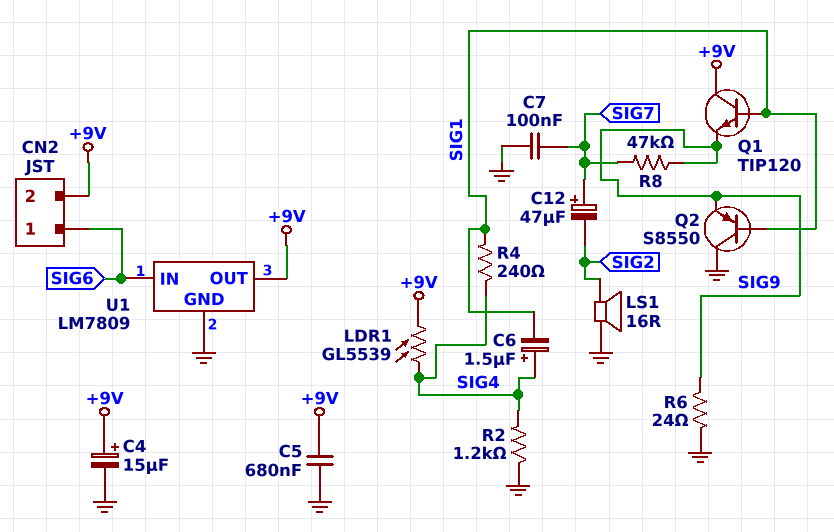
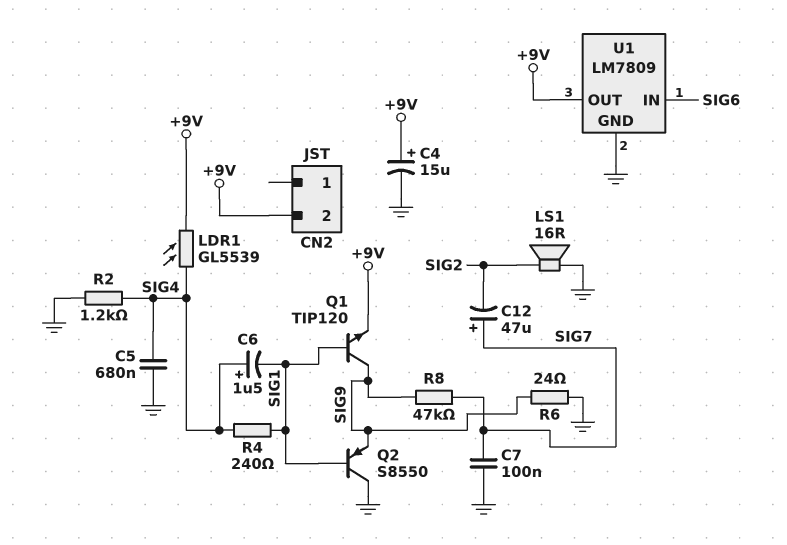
C5: 680nF (+9V, GND) -> 680nF (GND, SIG4)
CN2 pin 1: SIG6 -> none
Q1: NPN TIP120 (B SIG1, C +9V, E SIG9) -> NPN TIP120 (B SIG1, C SIG9, E +9V)

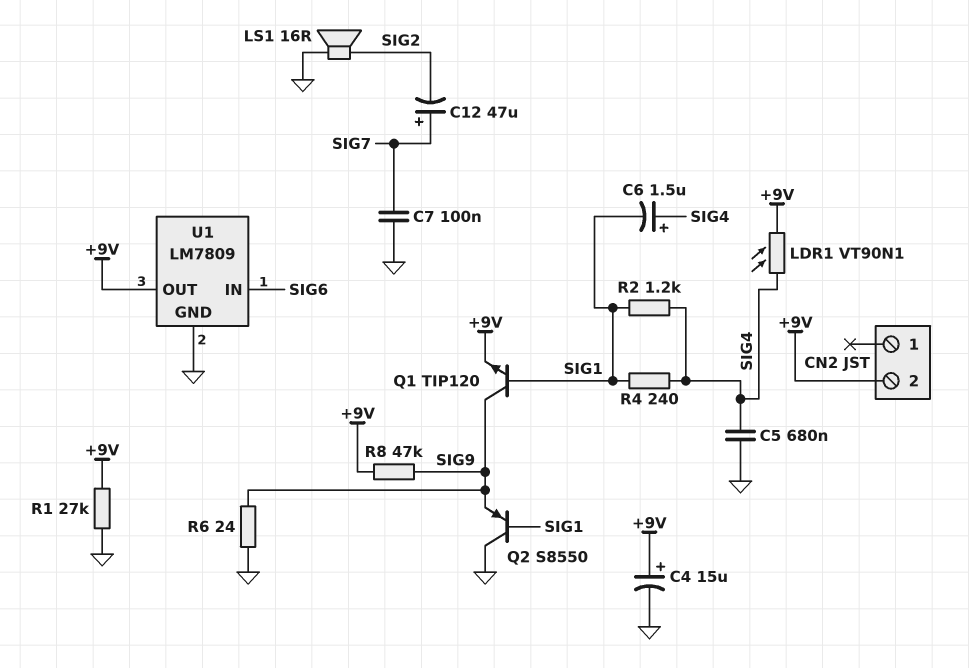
LDR1: GL5539 (+9V, SIG4) -> VT90N1 (+9V, SIG4)
R1: none -> 27k (+9V, GND)
R2: 1.2k (GND, SIG4) -> 1.2k (SIG1, SIG4)
R8: 47k (SIG7, SIG9) -> 47k (+9V, SIG9)

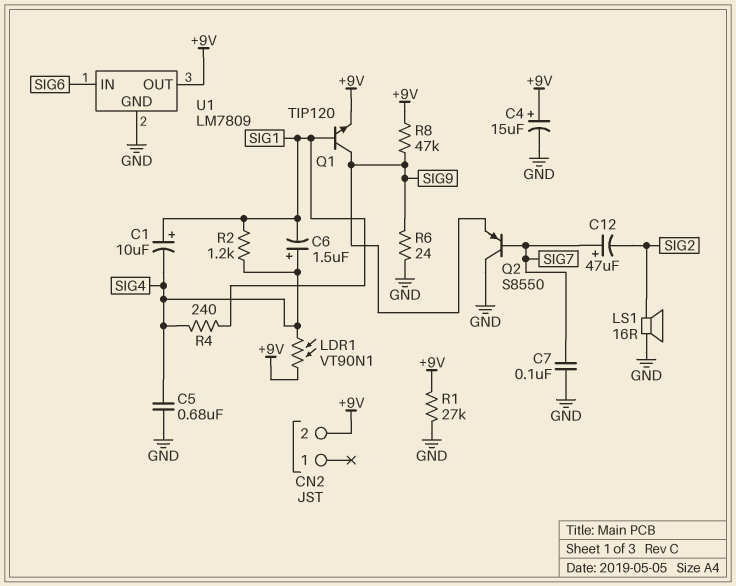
C1: none -> 10uF (plus SIG1, minus SIG4)
Q2: PNP S8550 (B SIG1, C GND, E SIG9) -> PNP S8550 (B SIG7, C GND, E SIG9)

